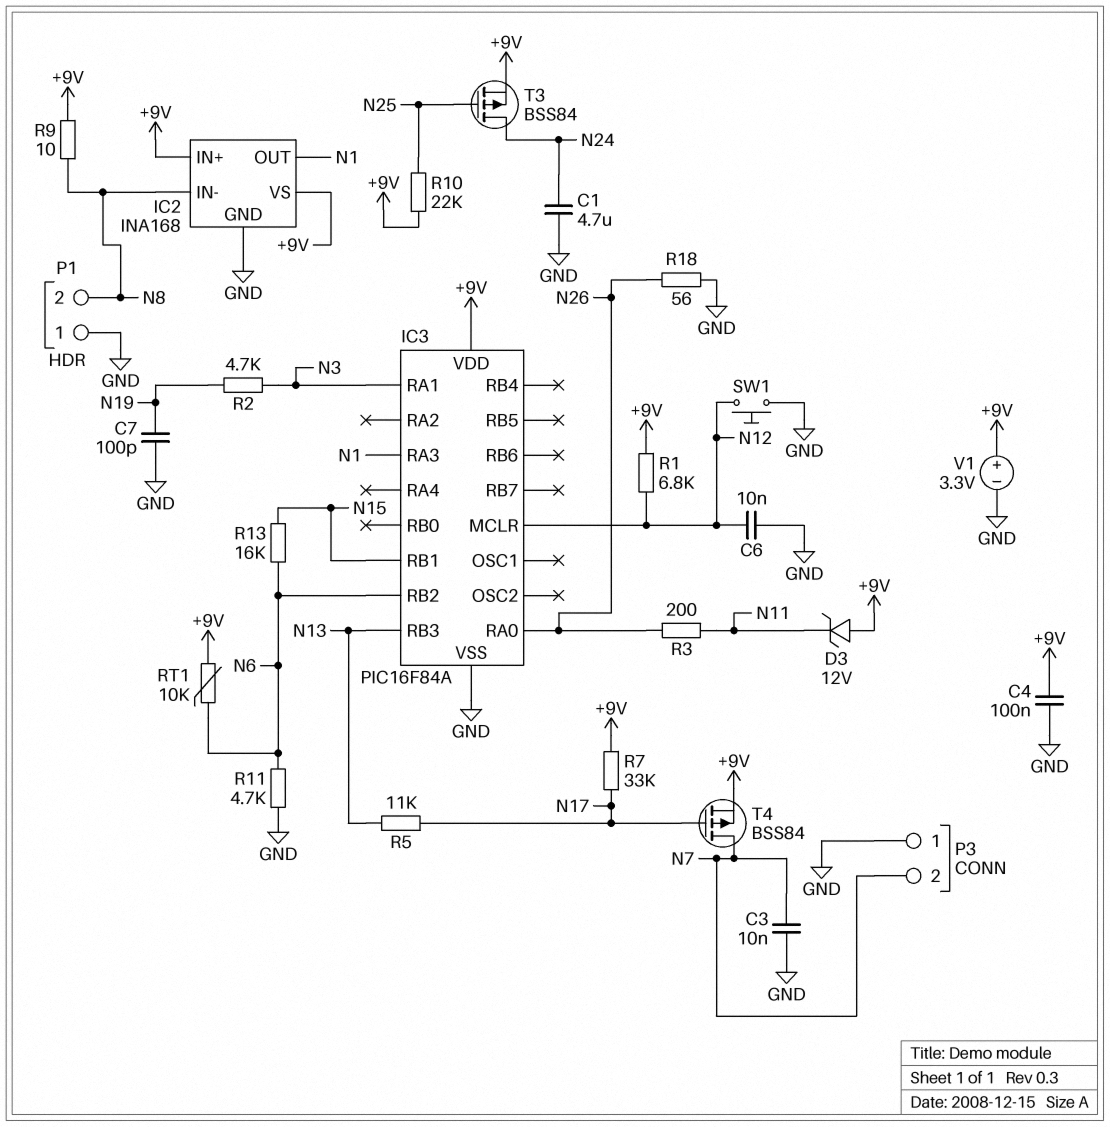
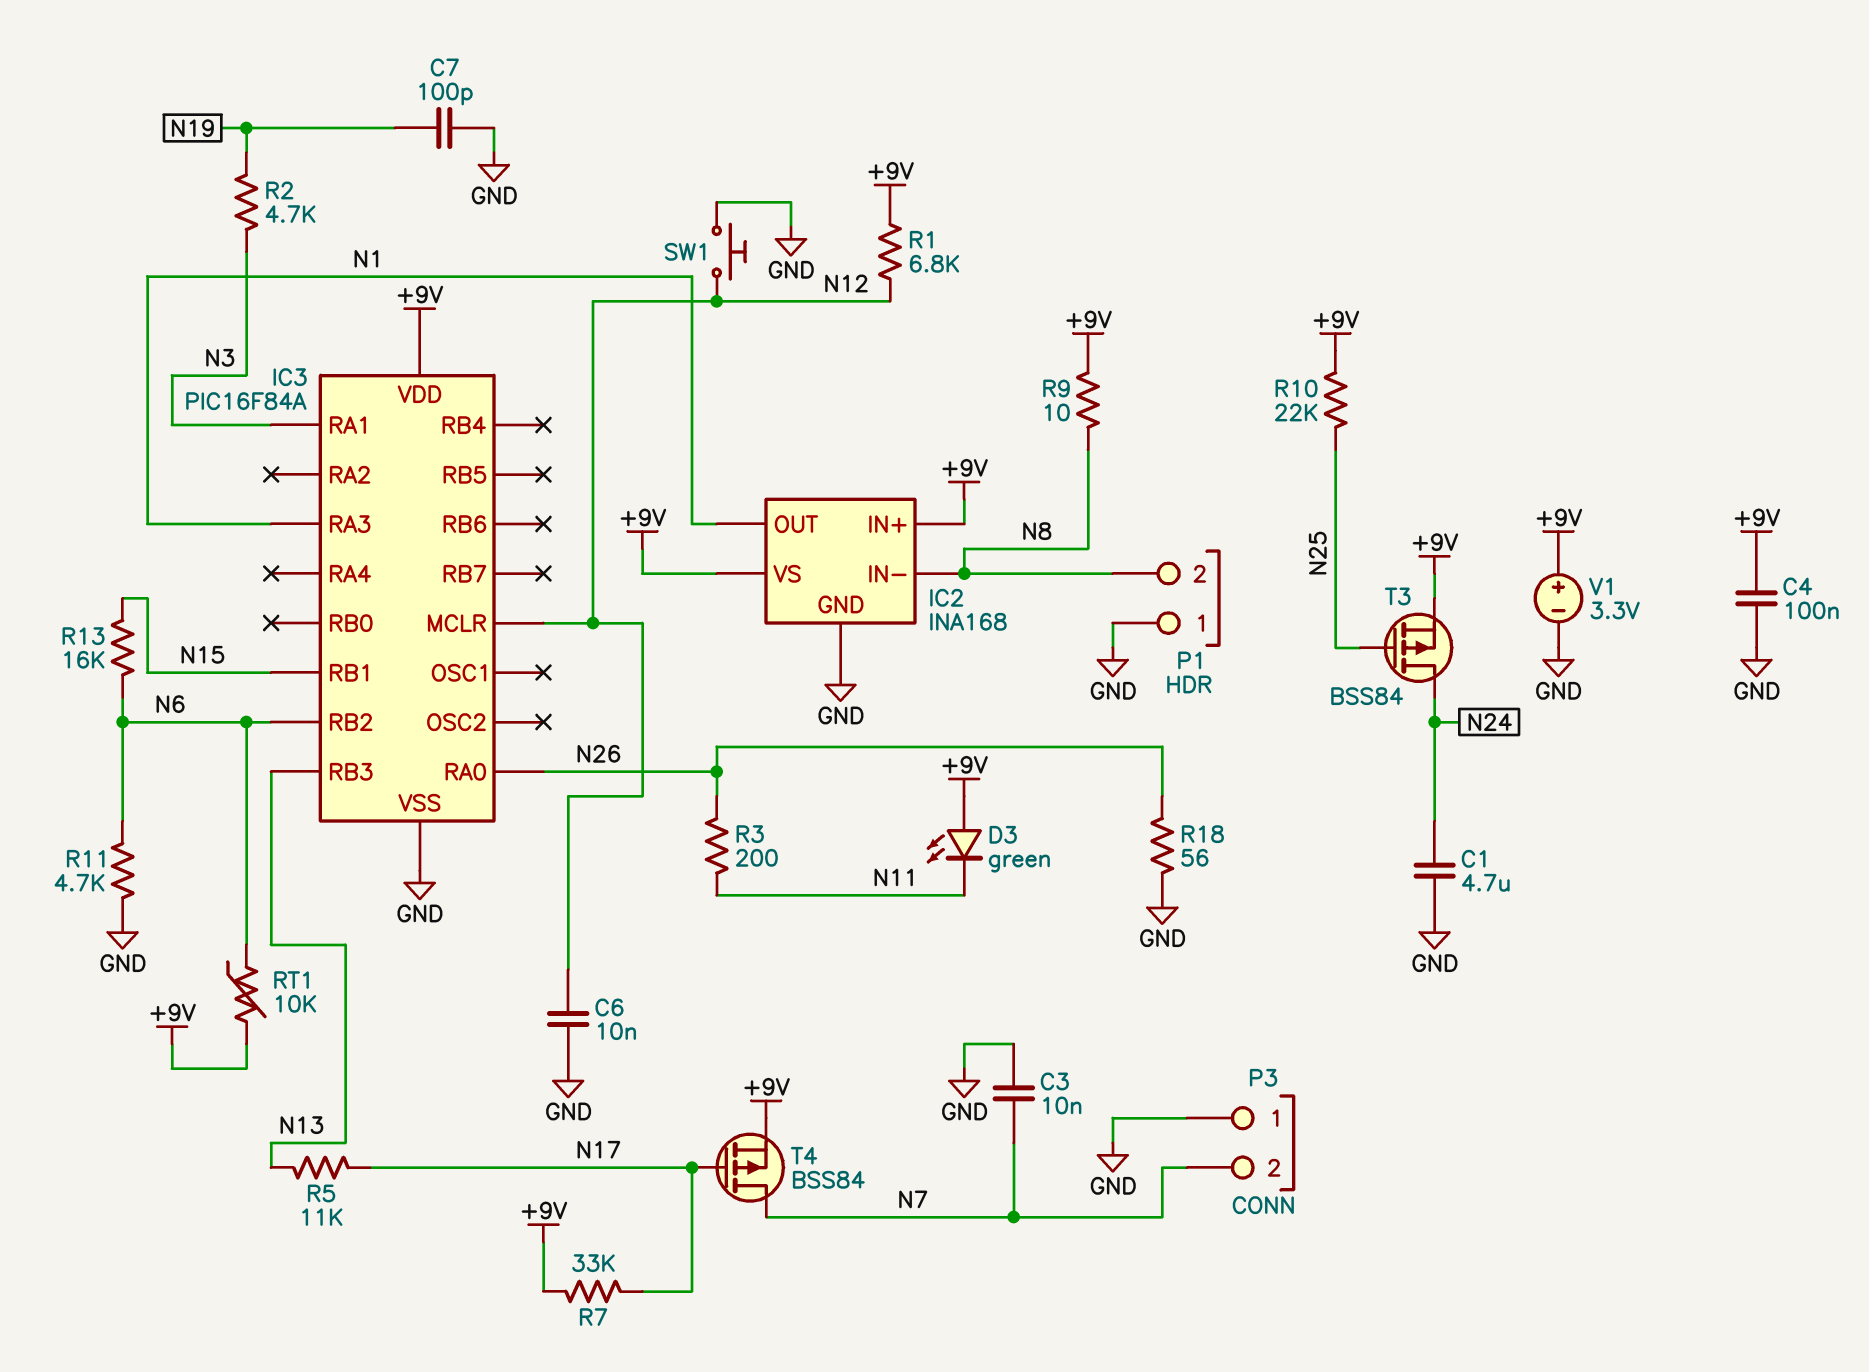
D3: zener 12V (A +9V, K N11) -> LED green (A +9V, K N11)

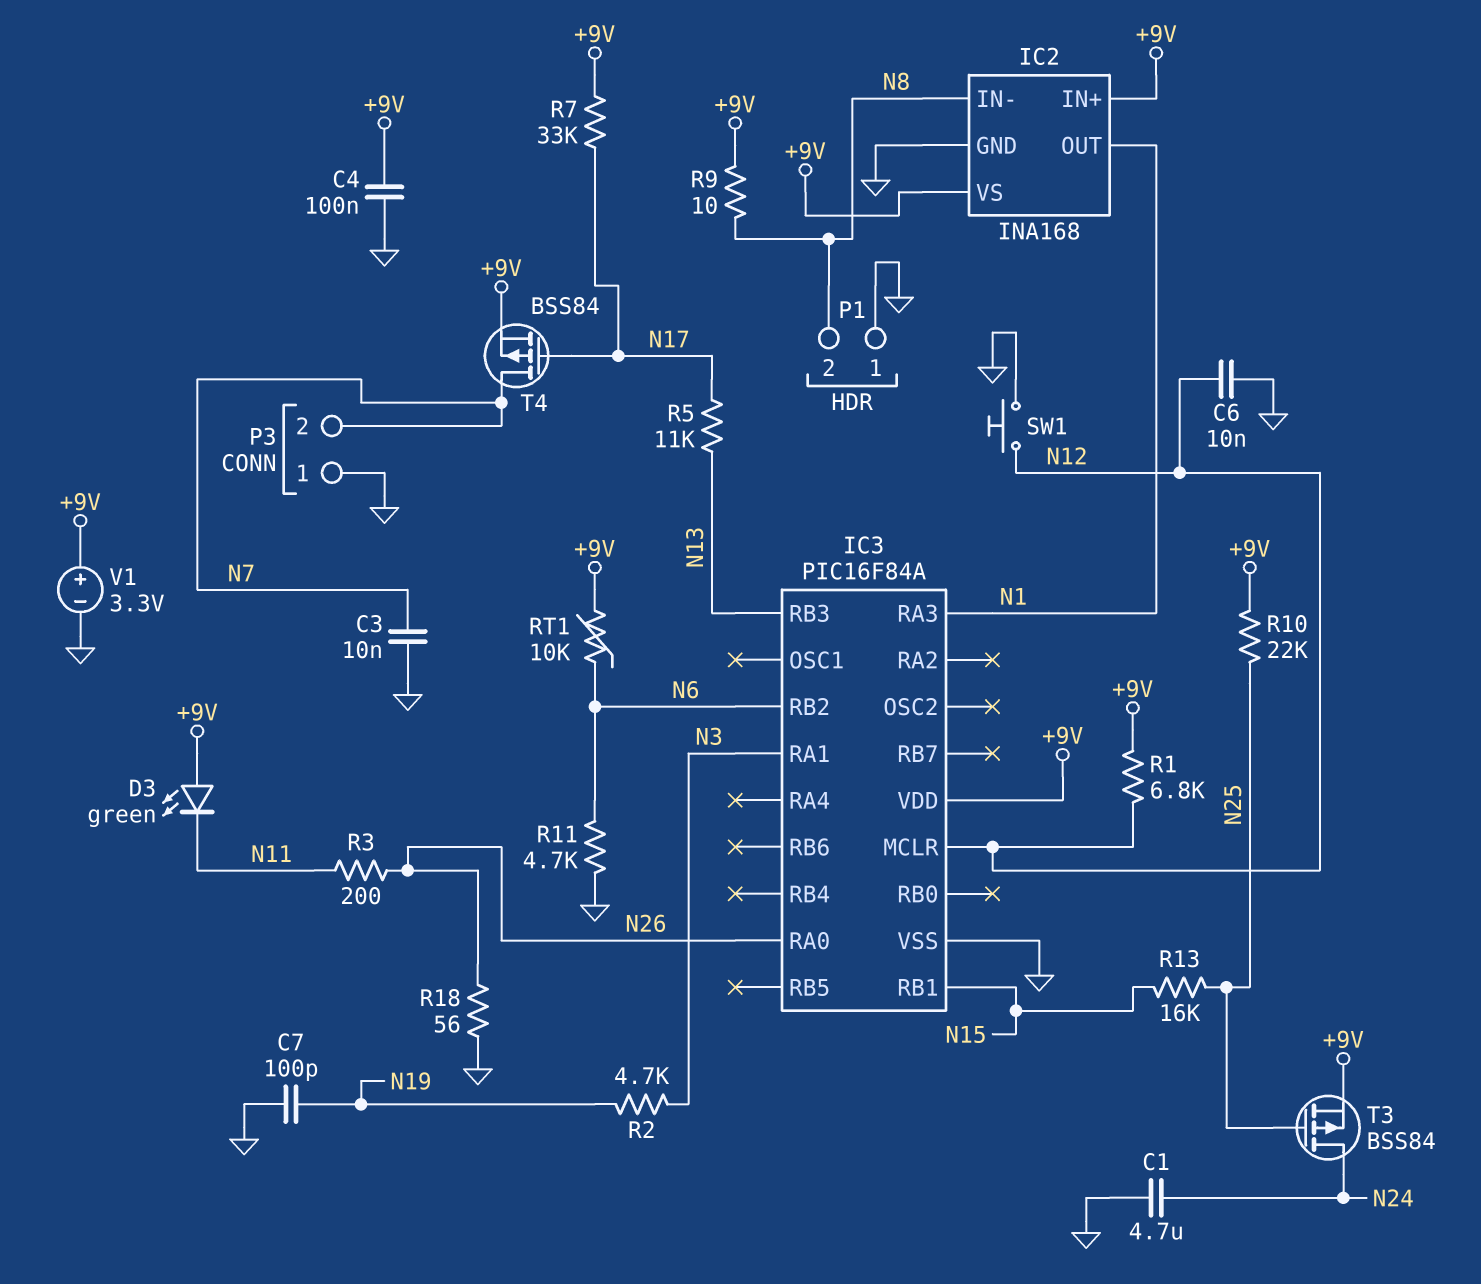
R13: 16k (N6, N15) -> 16k (N15, N25)

